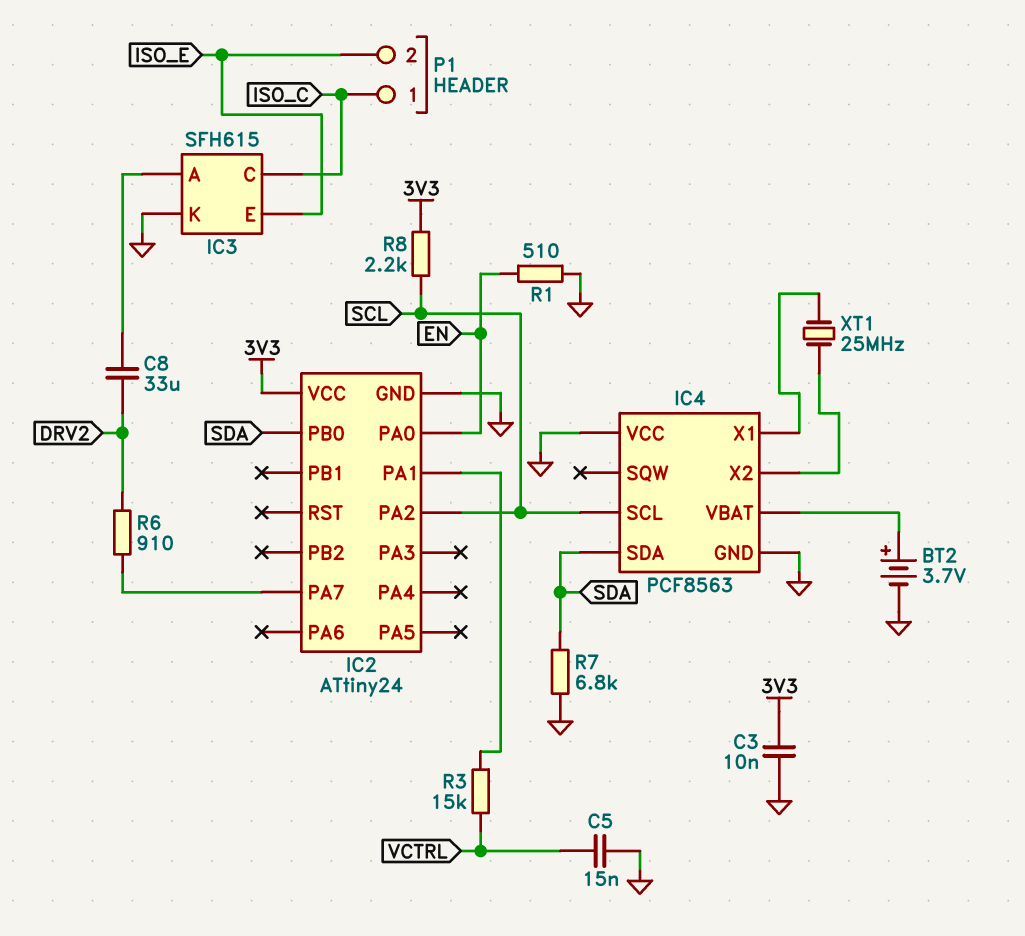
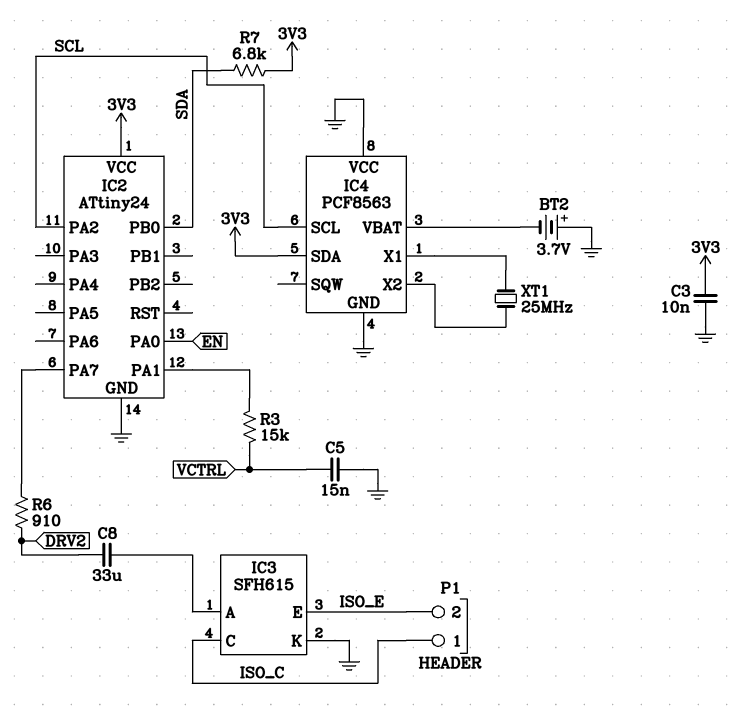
BT2: 3.7V (plus IC4/VBAT, minus GND) -> 3.7V (plus GND, minus IC4/VBAT)
IC4 pin SDA: SDA -> 3V3
R1: 510 (EN, GND) -> none
R7: 6.8k (GND, SDA) -> 6.8k (3V3, SDA)
R8: 2.2k (3V3, SCL) -> none

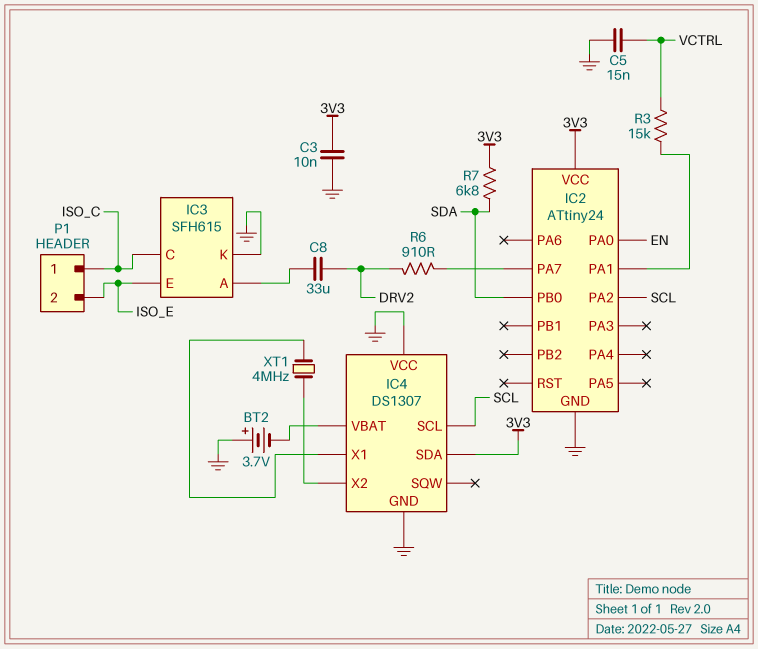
IC4: PCF8563 -> DS1307
XT1: 25MHz (IC4/X1, IC4/X2) -> 4MHz (IC4/X1, IC4/X2)

